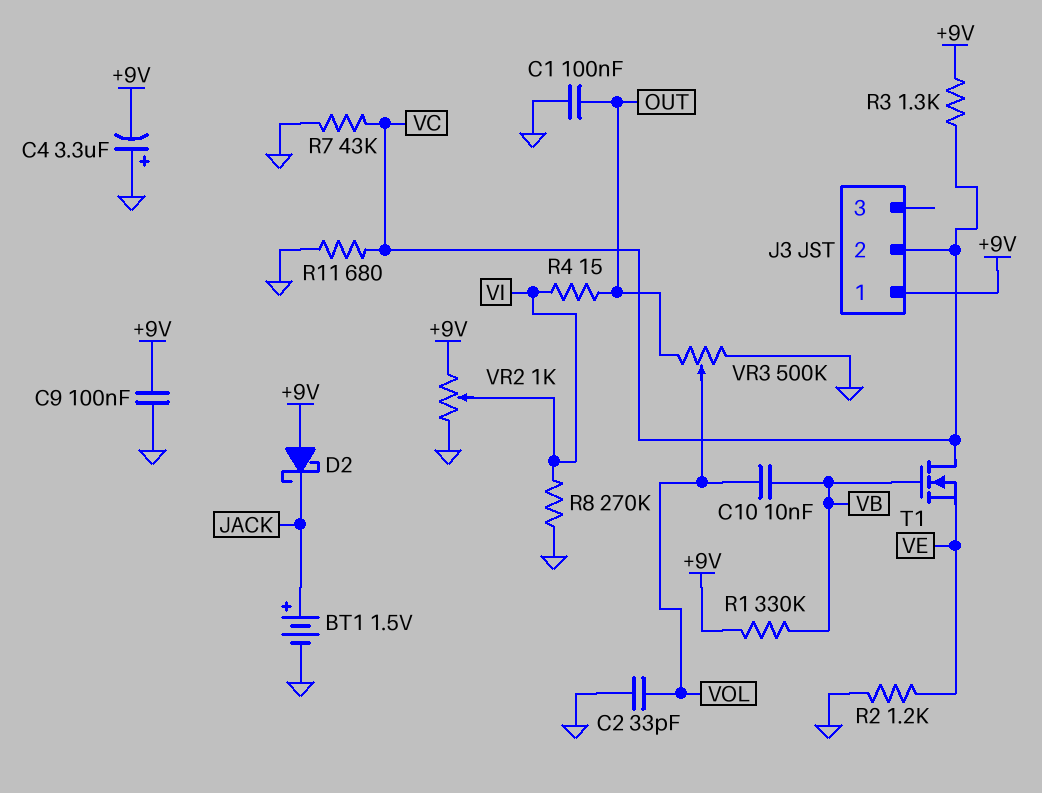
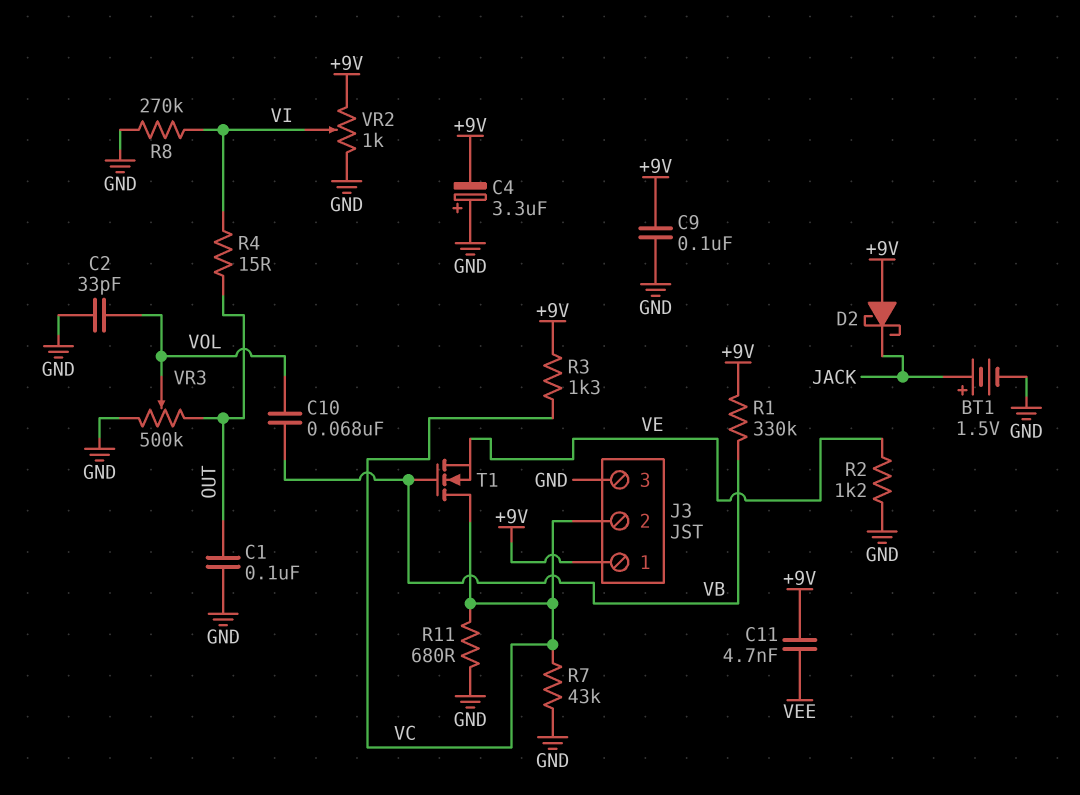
C10: 10nF (VB, VOL) -> 68nF (VB, VOL)
C11: none -> 4.7nF (+9V, VEE)
J3 pin 3: none -> GND

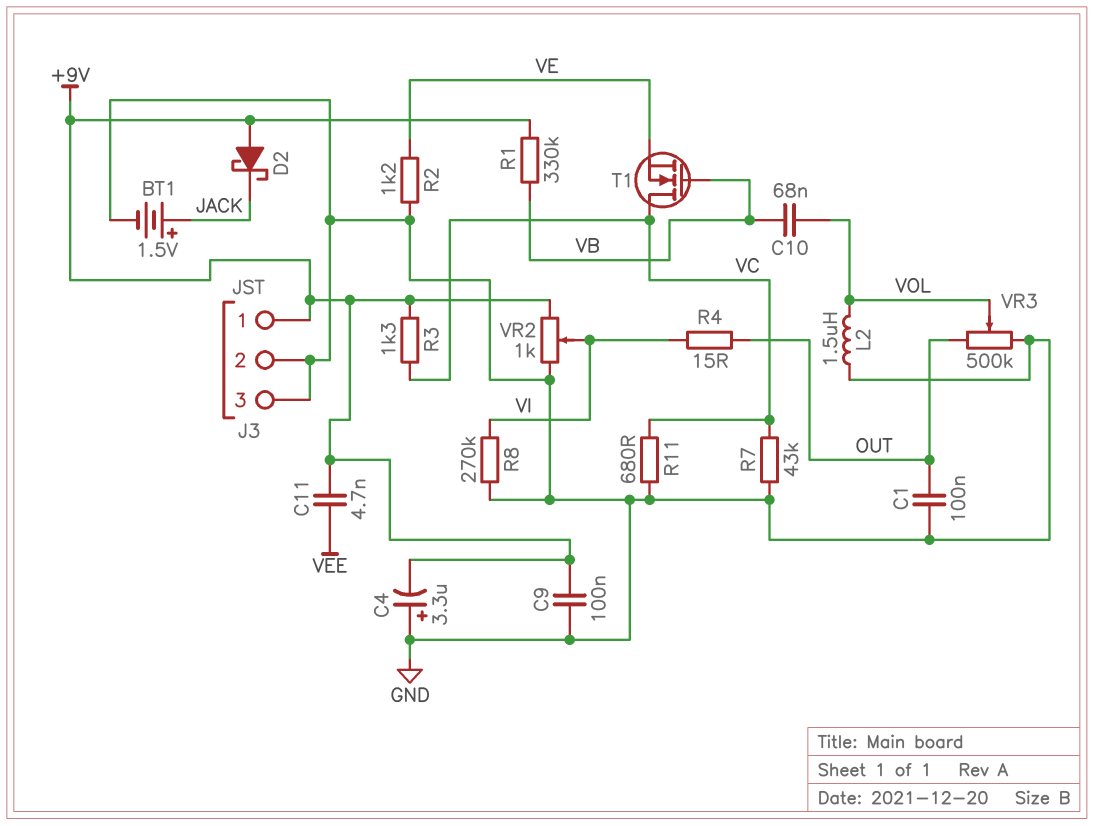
C2: 33pF (GND, VOL) -> none
J3 pin 2: VC -> GND
L2: none -> 1.5uH (GND, VOL)

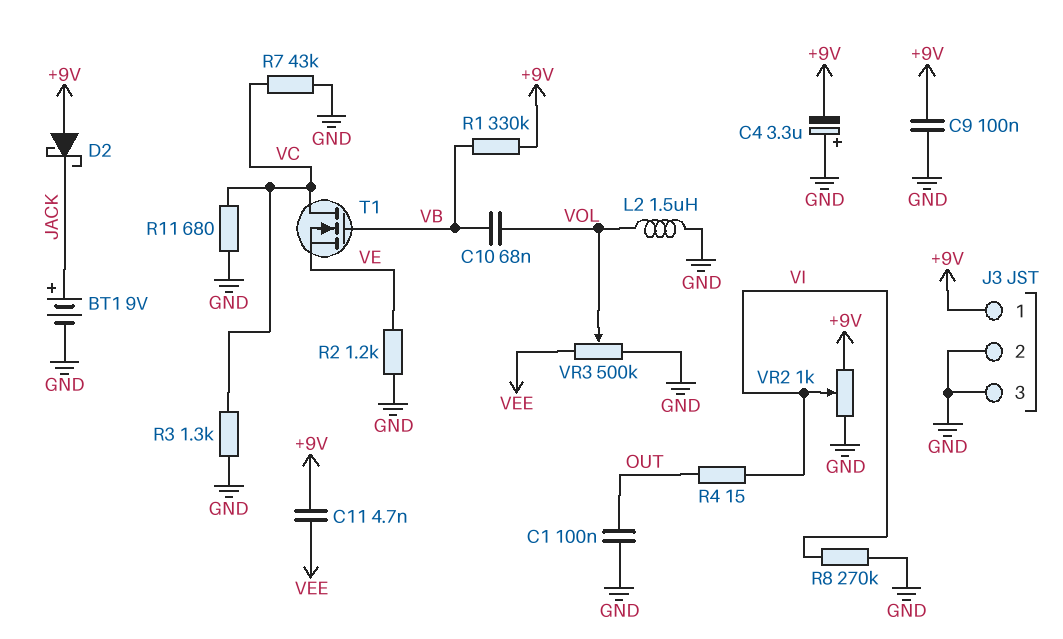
BT1: 1.5V (plus JACK, minus GND) -> 9V (plus JACK, minus GND)
R3: 1.3k (+9V, VC) -> 1.3k (GND, VC)
VR3: 500k (GND, OUT, wiper VOL) -> 500k (GND, VEE, wiper VOL)

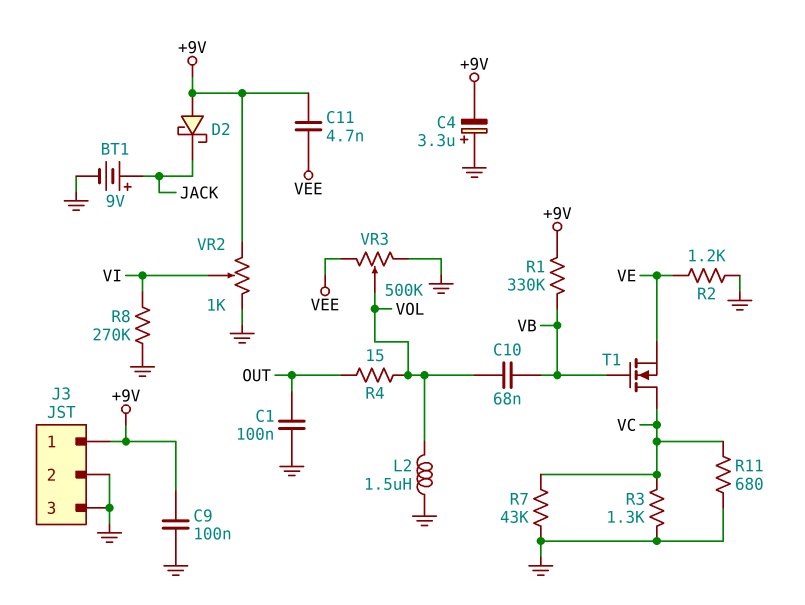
R4: 15 (OUT, VI) -> 15 (OUT, VOL)

